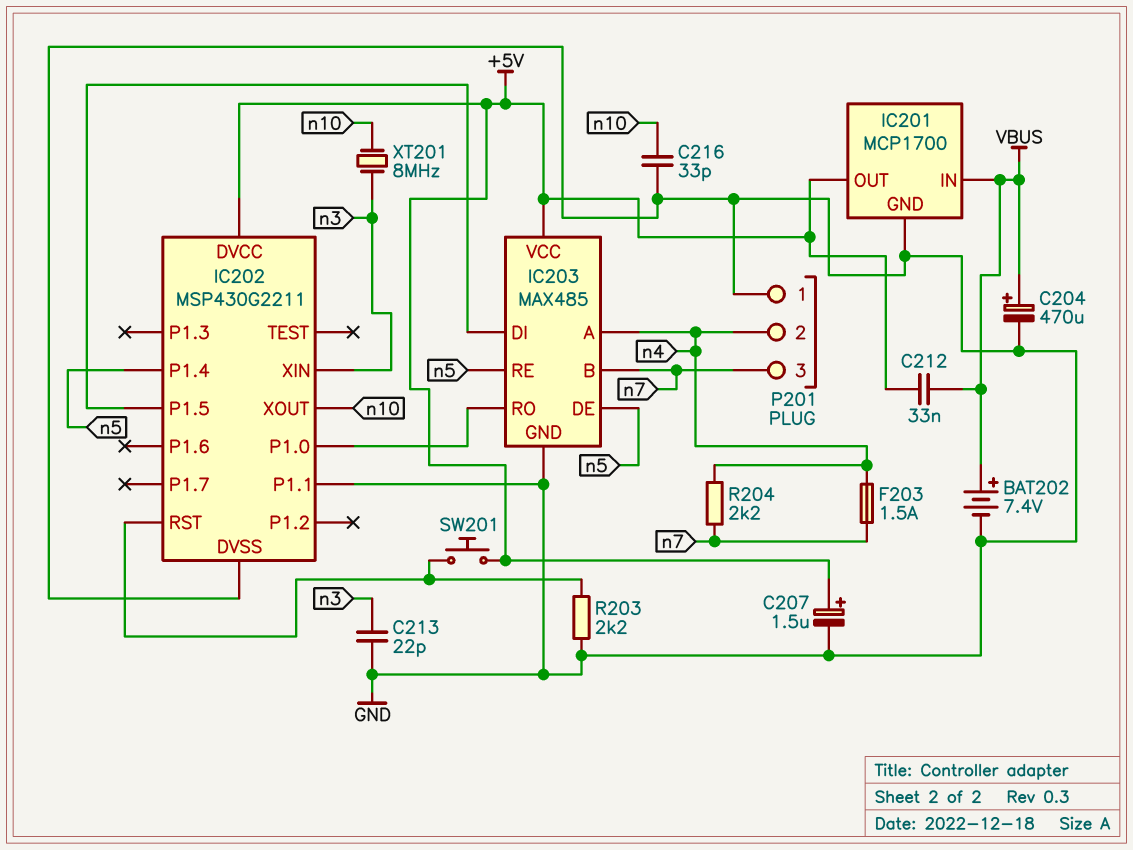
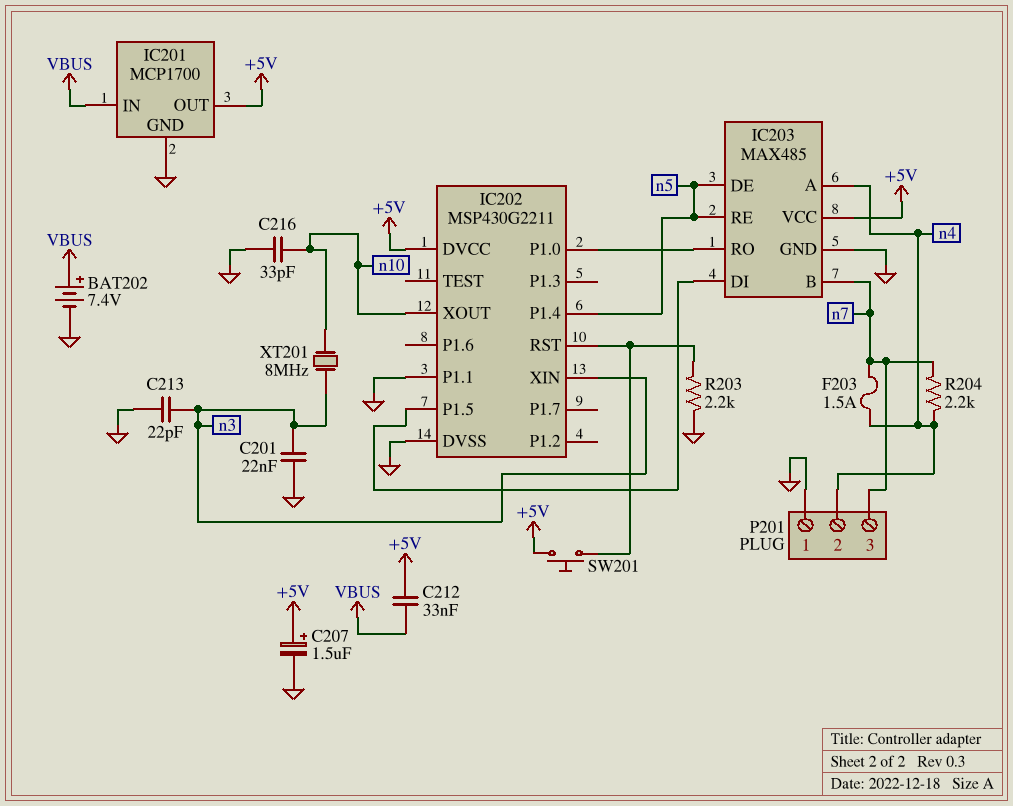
C201: none -> 22nF (GND, n3)
C204: 470uF (plus VBUS, minus GND) -> none

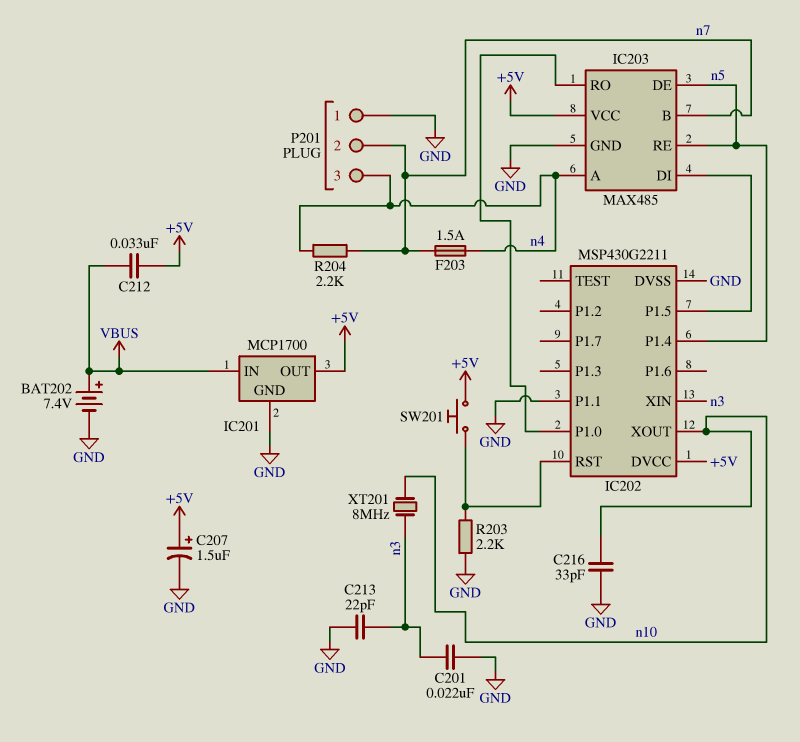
P201 pin 2: n4 -> n7
P201 pin 3: n7 -> n4

